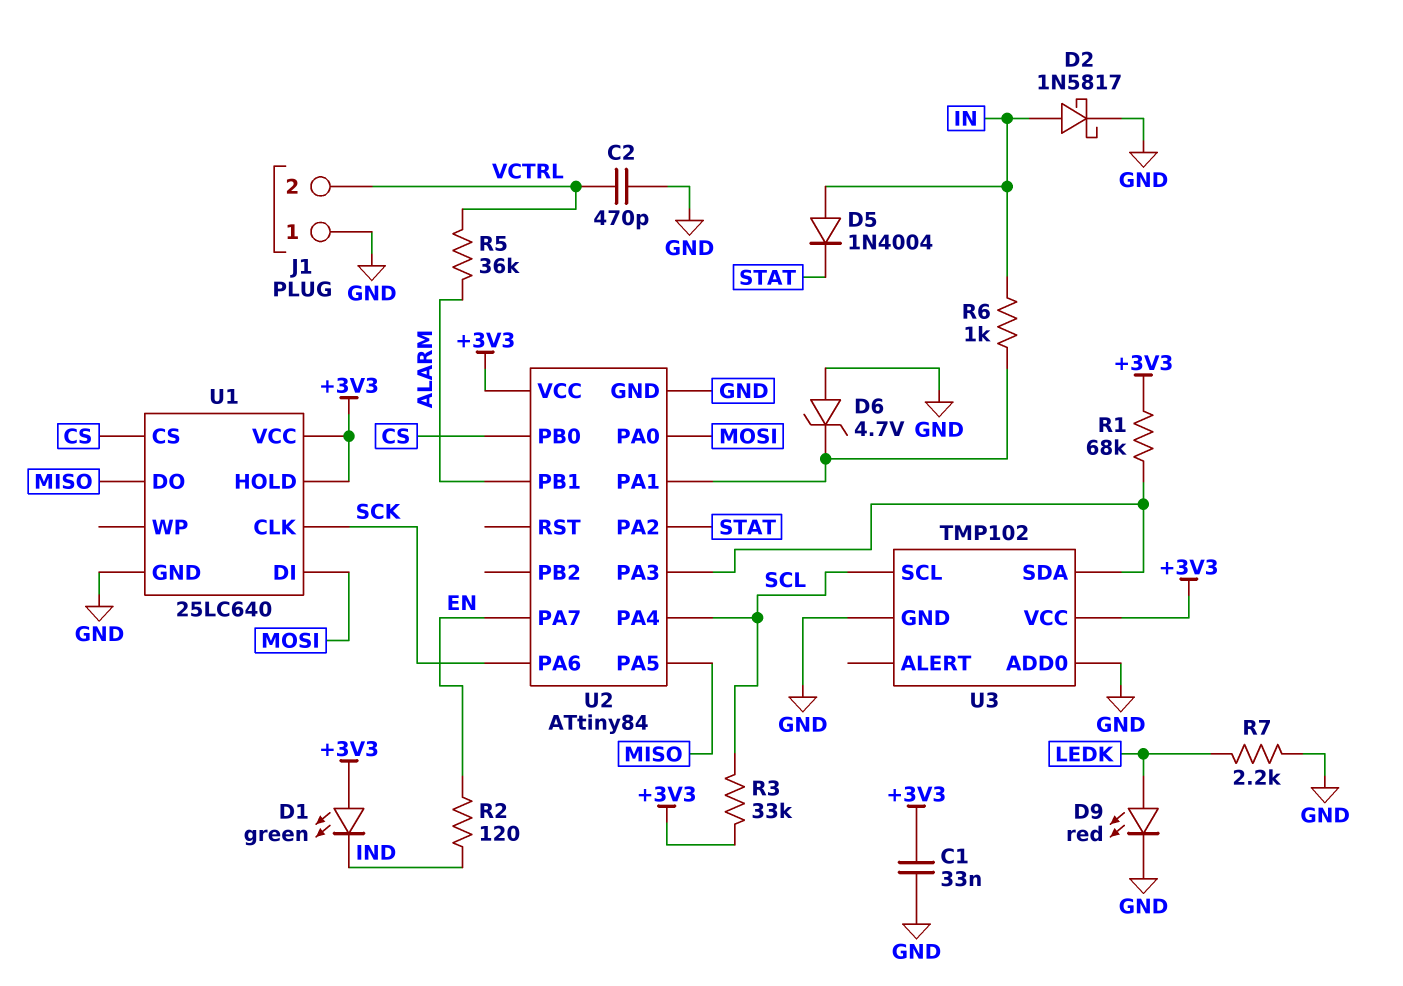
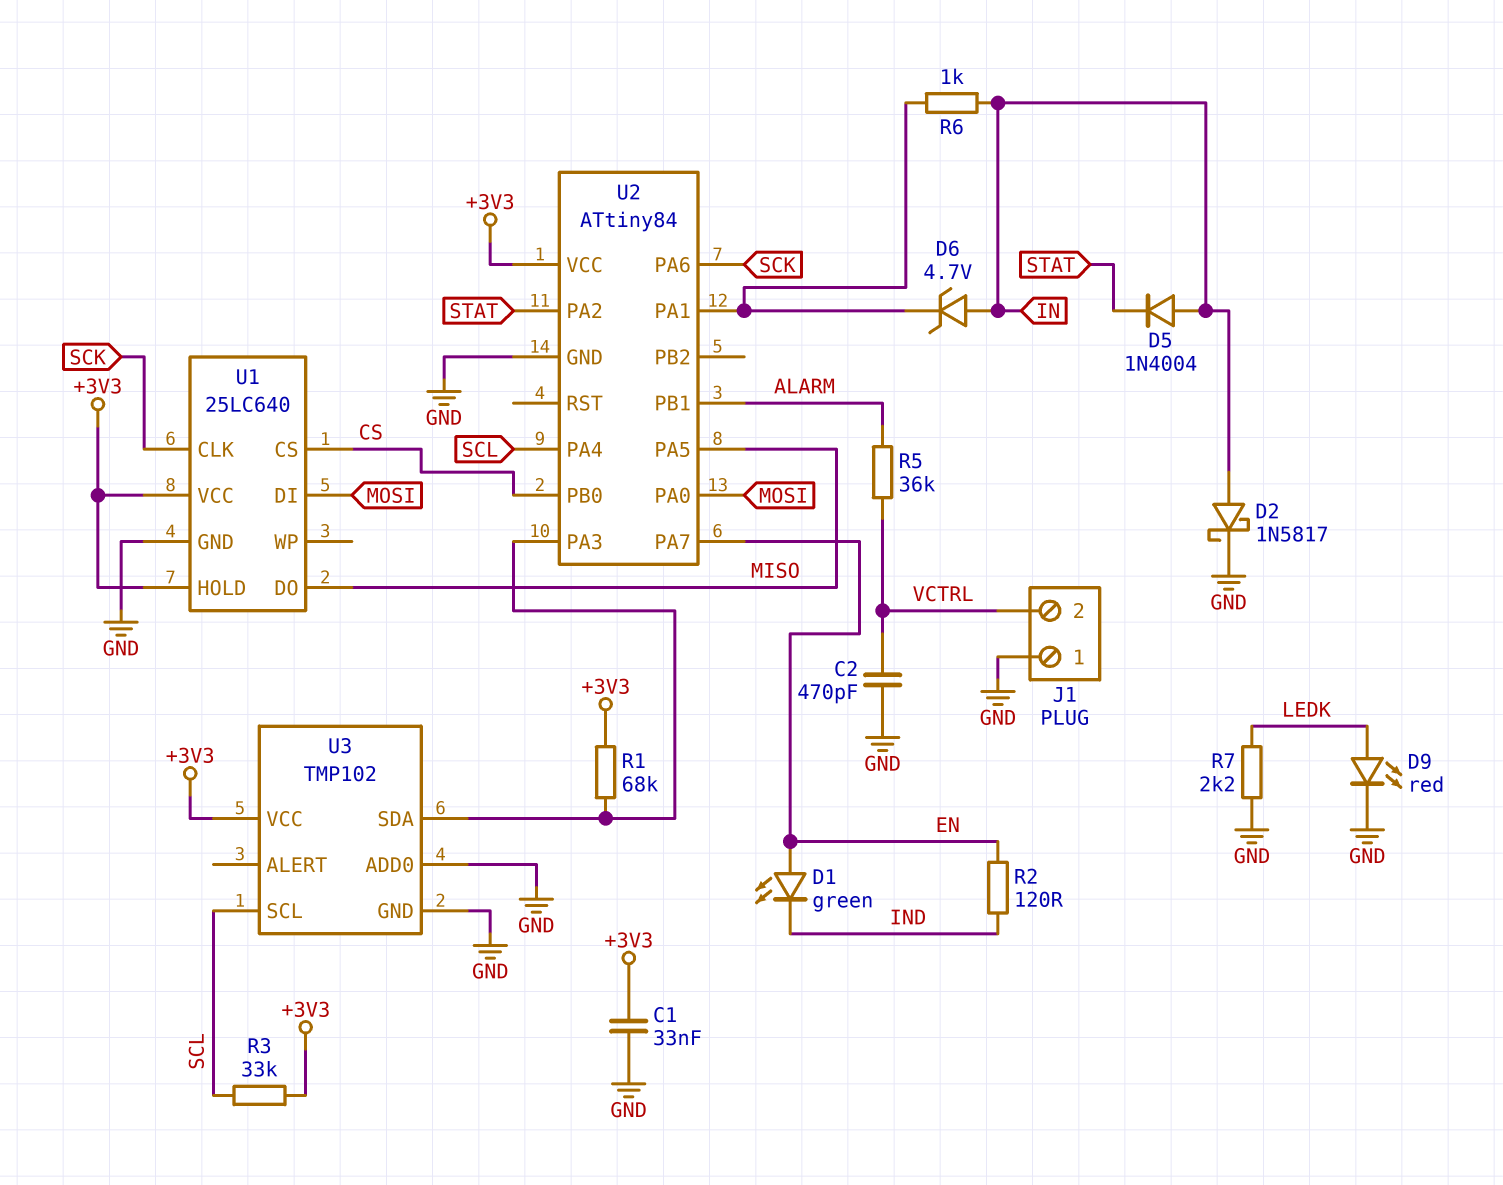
D1: LED green (A +3V3, K IND) -> LED green (A EN, K IND)
D6: zener 4.7V (A GND, K U2/PA1) -> zener 4.7V (A IN, K U2/PA1)

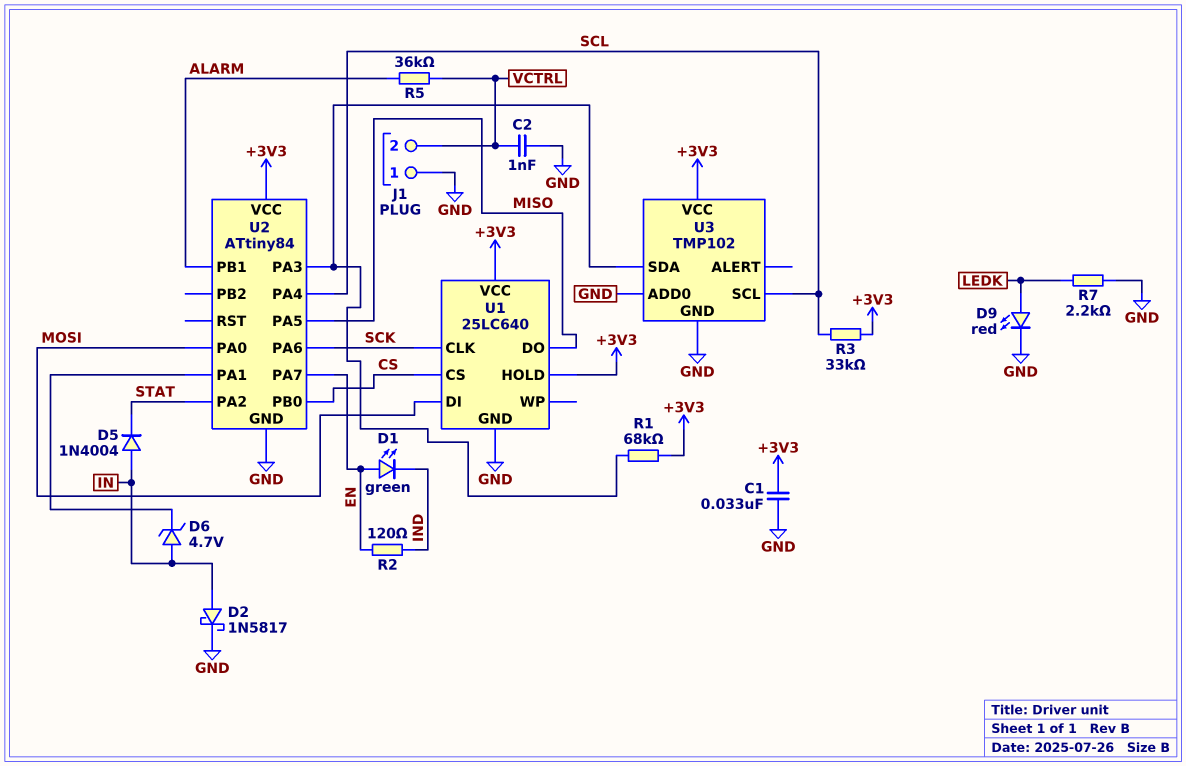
C2: 470pF (GND, VCTRL) -> 1nF (GND, VCTRL)
R6: 1k (IN, U2/PA1) -> none

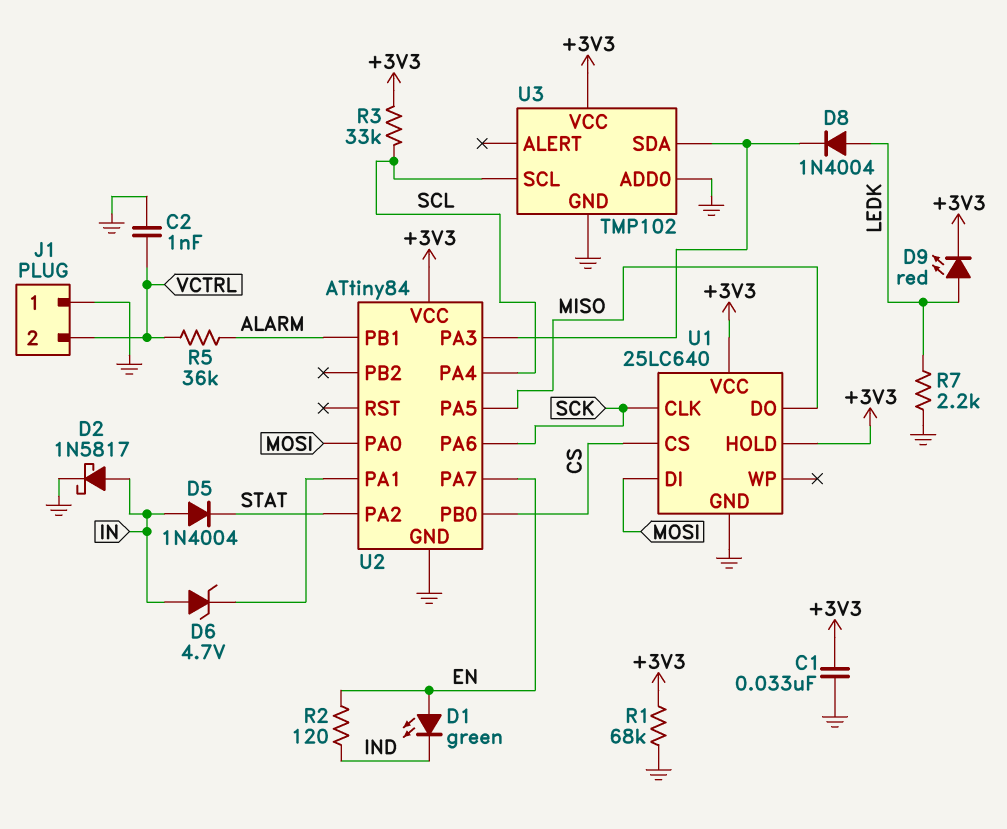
D8: none -> diode 1N4004 (A LEDK, K U2/PA3)
D9: LED red (A LEDK, K GND) -> LED red (A LEDK, K +3V3)
R1: 68k (+3V3, U2/PA3) -> 68k (+3V3, GND)

